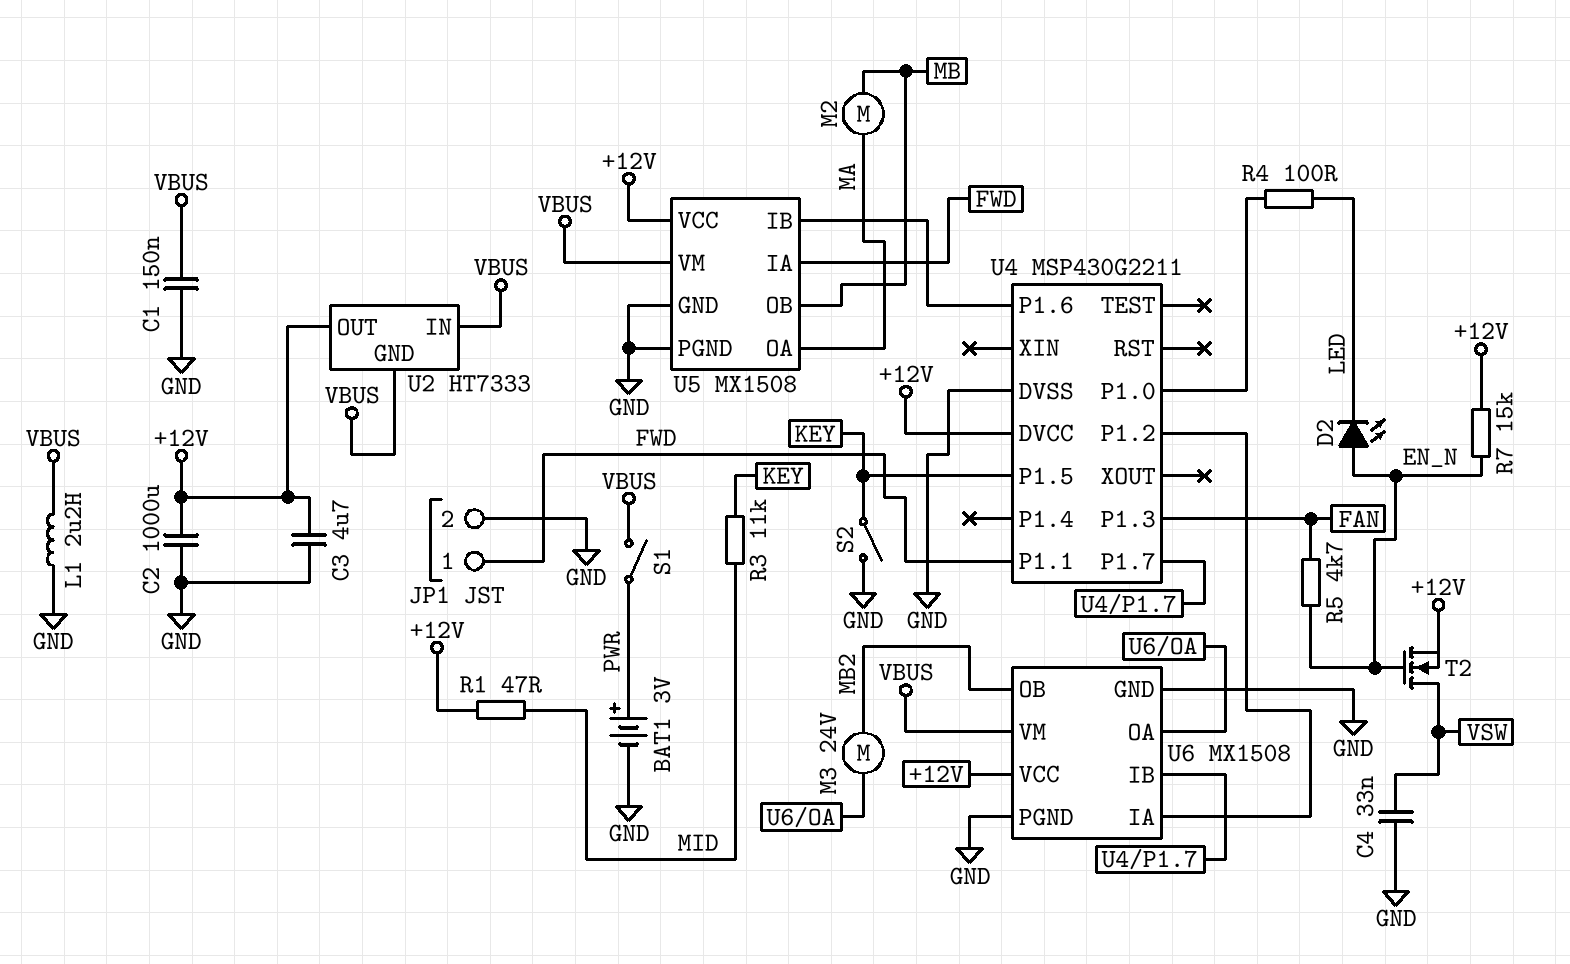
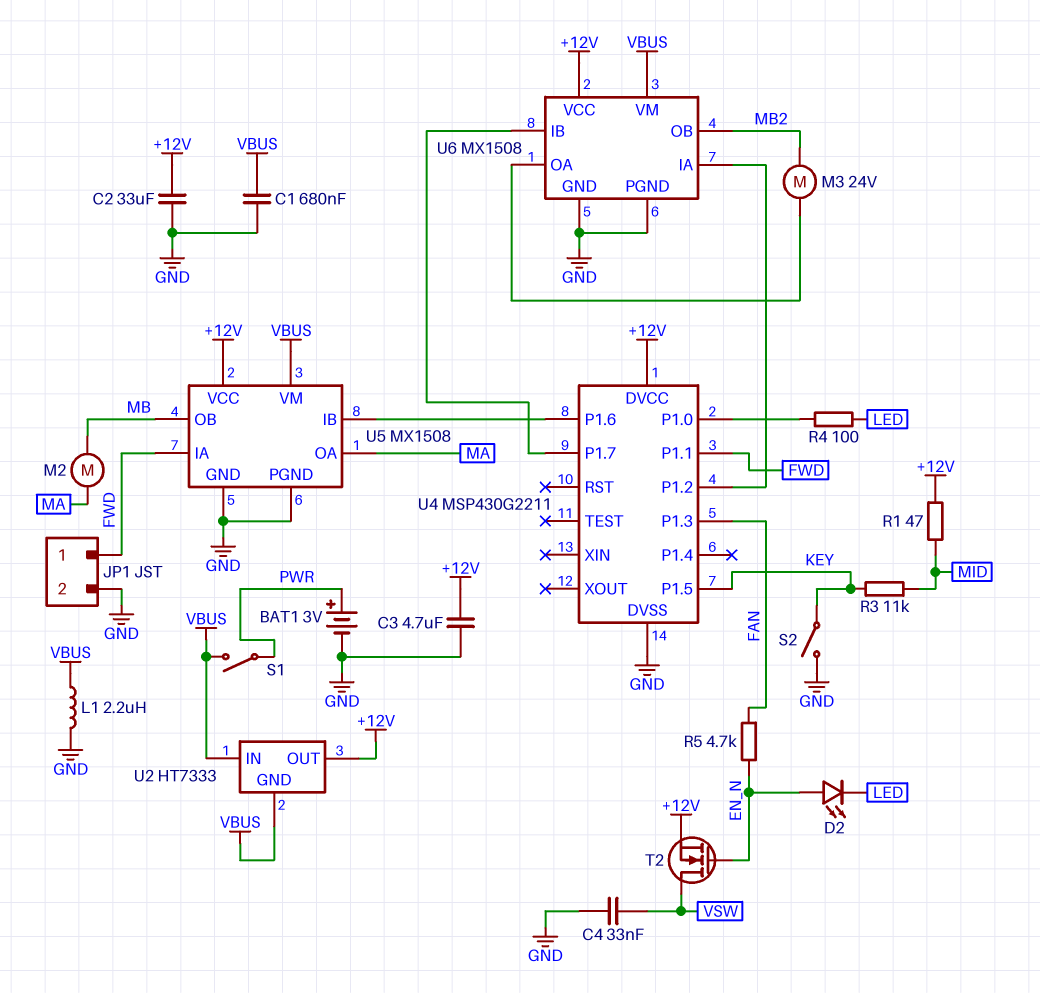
C1: 150nF (GND, VBUS) -> 680nF (GND, VBUS)
C2: 1000uF (+12V, GND) -> 33uF (+12V, GND)
R7: 15k (+12V, EN_N) -> none

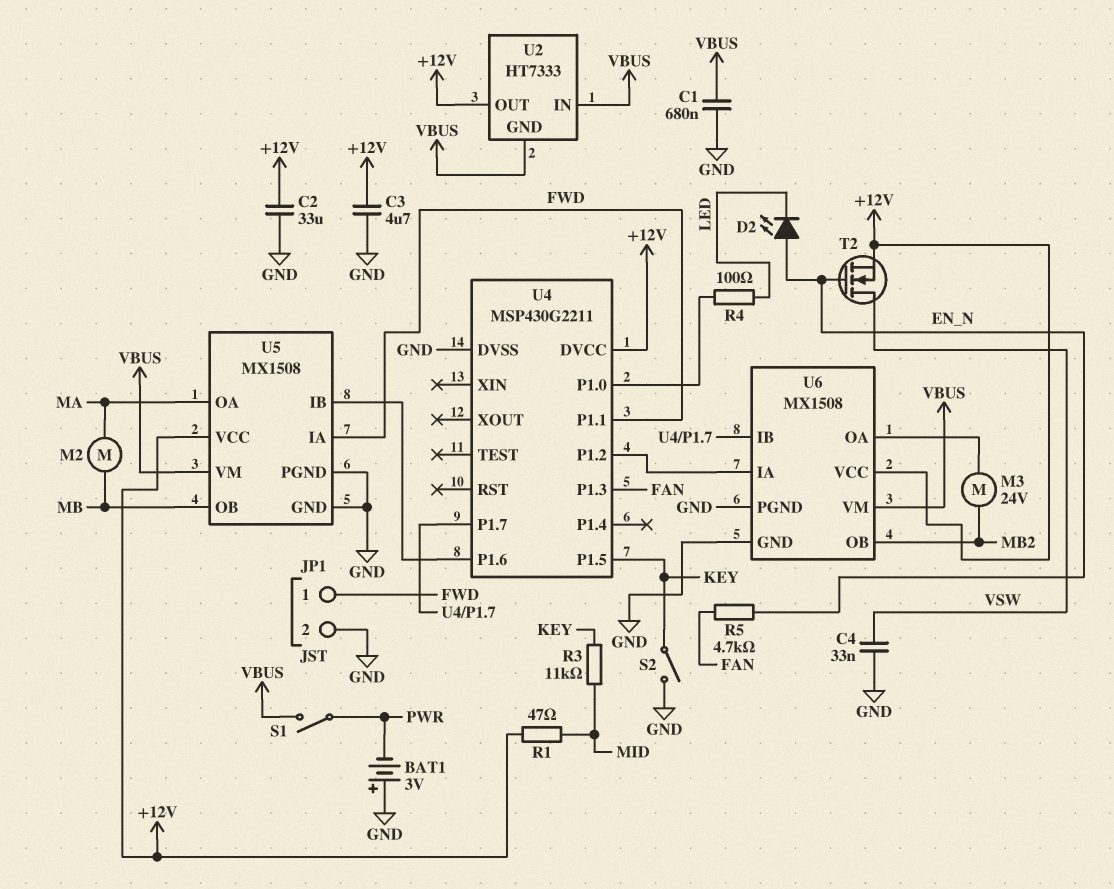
BAT1: 3V (plus PWR, minus GND) -> 3V (plus GND, minus PWR)
L1: 2.2uH (GND, VBUS) -> none

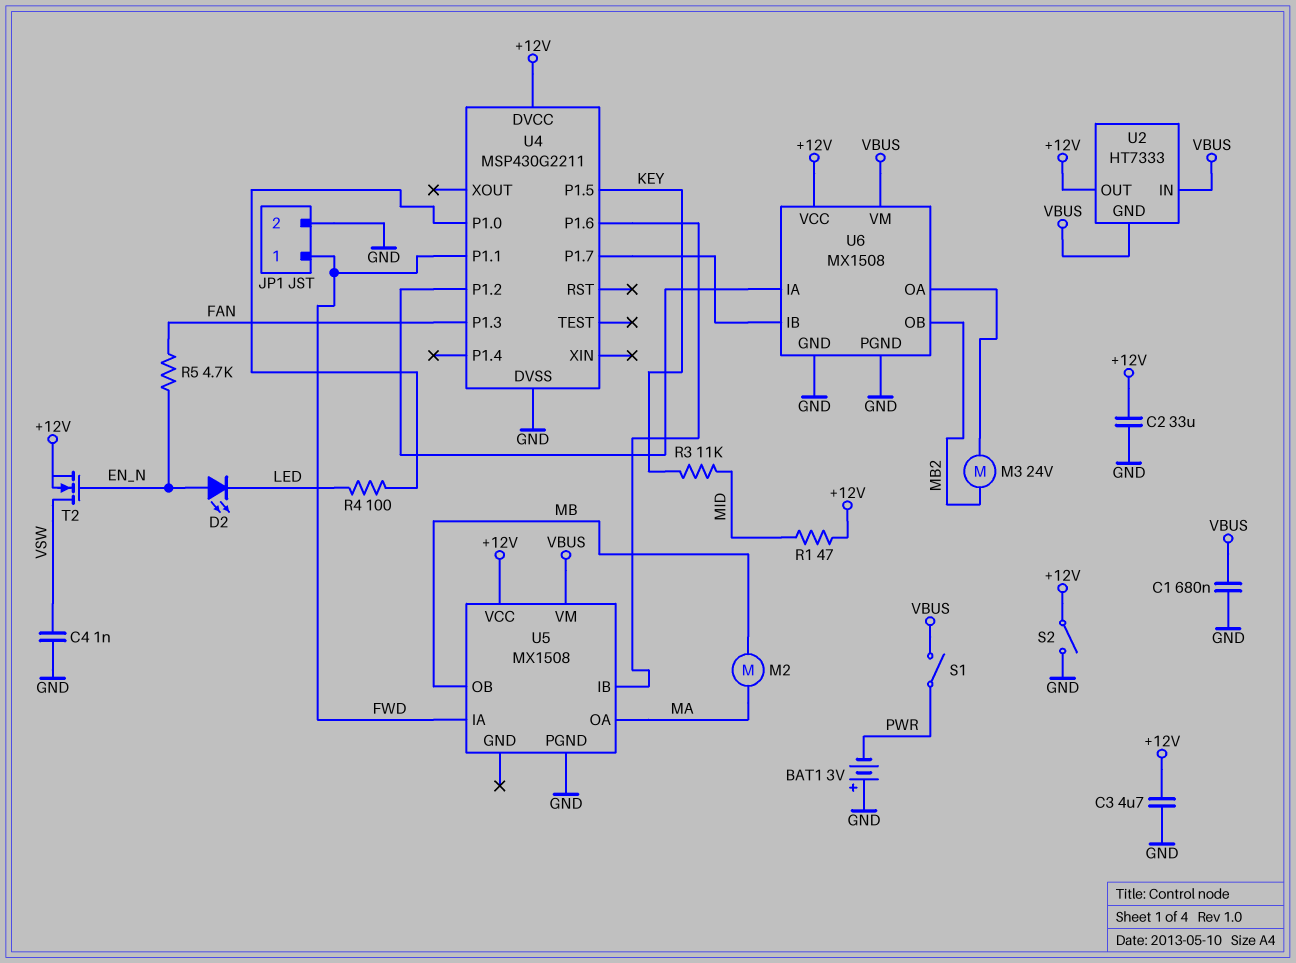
C4: 33nF (GND, VSW) -> 1nF (GND, VSW)
S2: switch (GND, KEY) -> switch (+12V, GND)
U5 pin GND: GND -> none

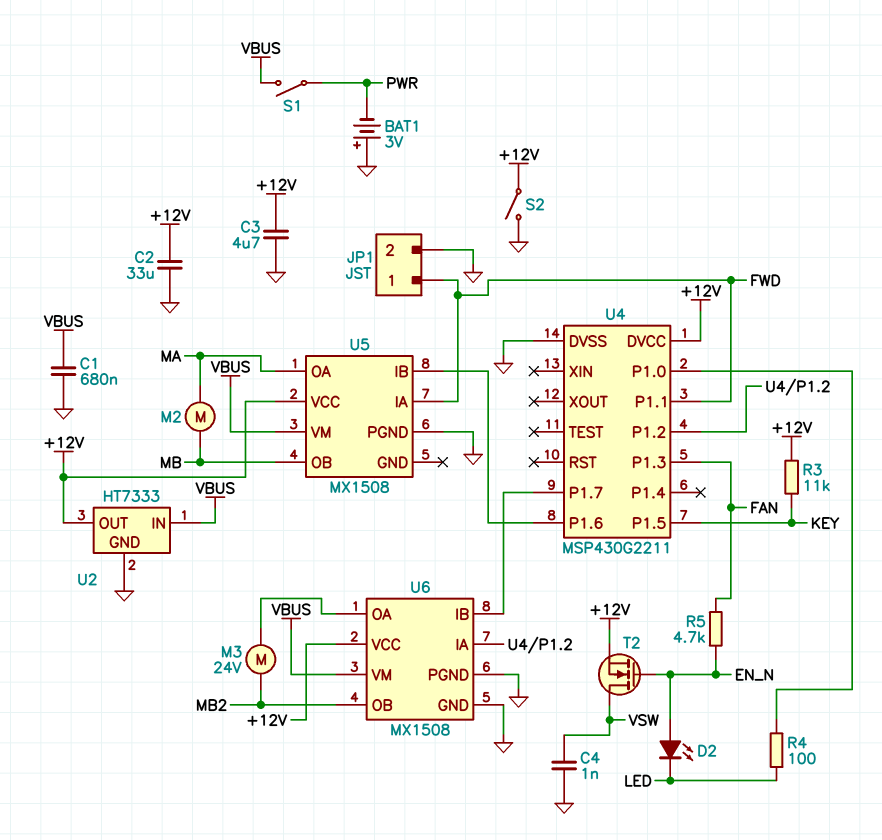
R1: 47 (+12V, MID) -> none
R3: 11k (KEY, MID) -> 11k (+12V, KEY)
U2 pin GND: VBUS -> GND

